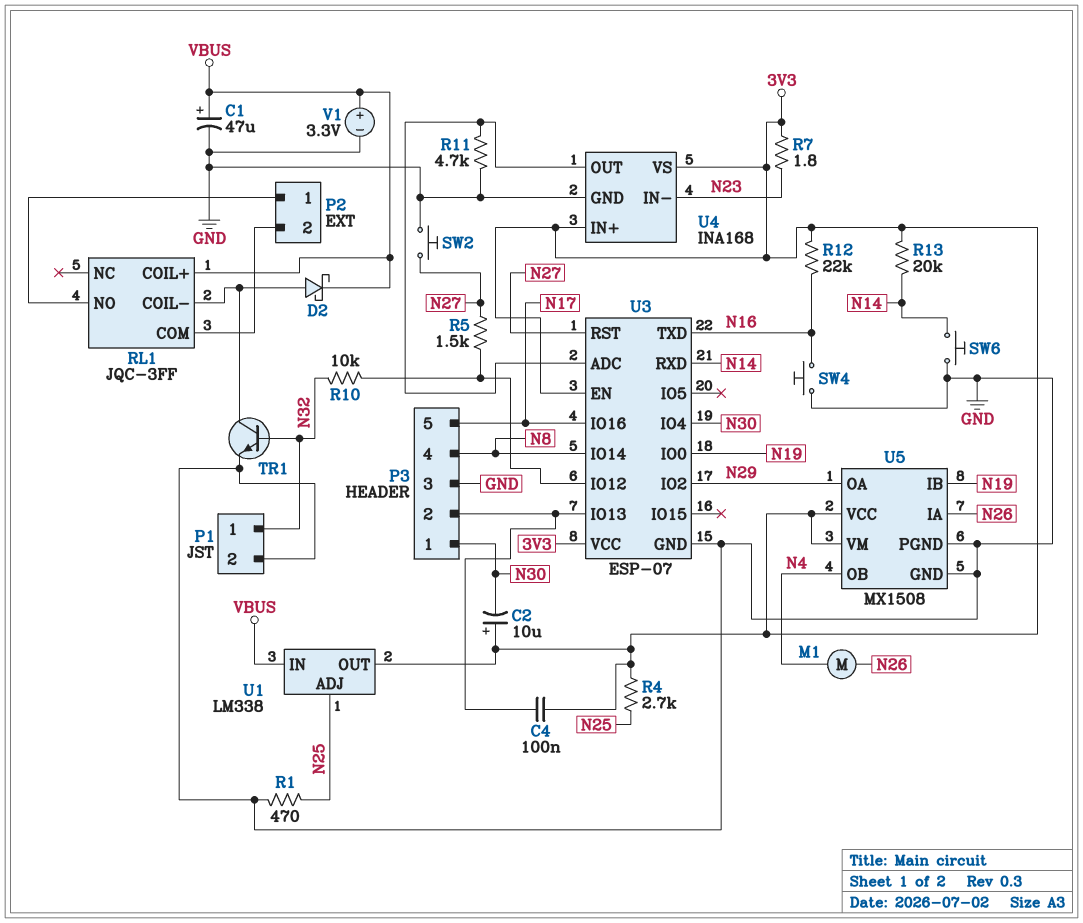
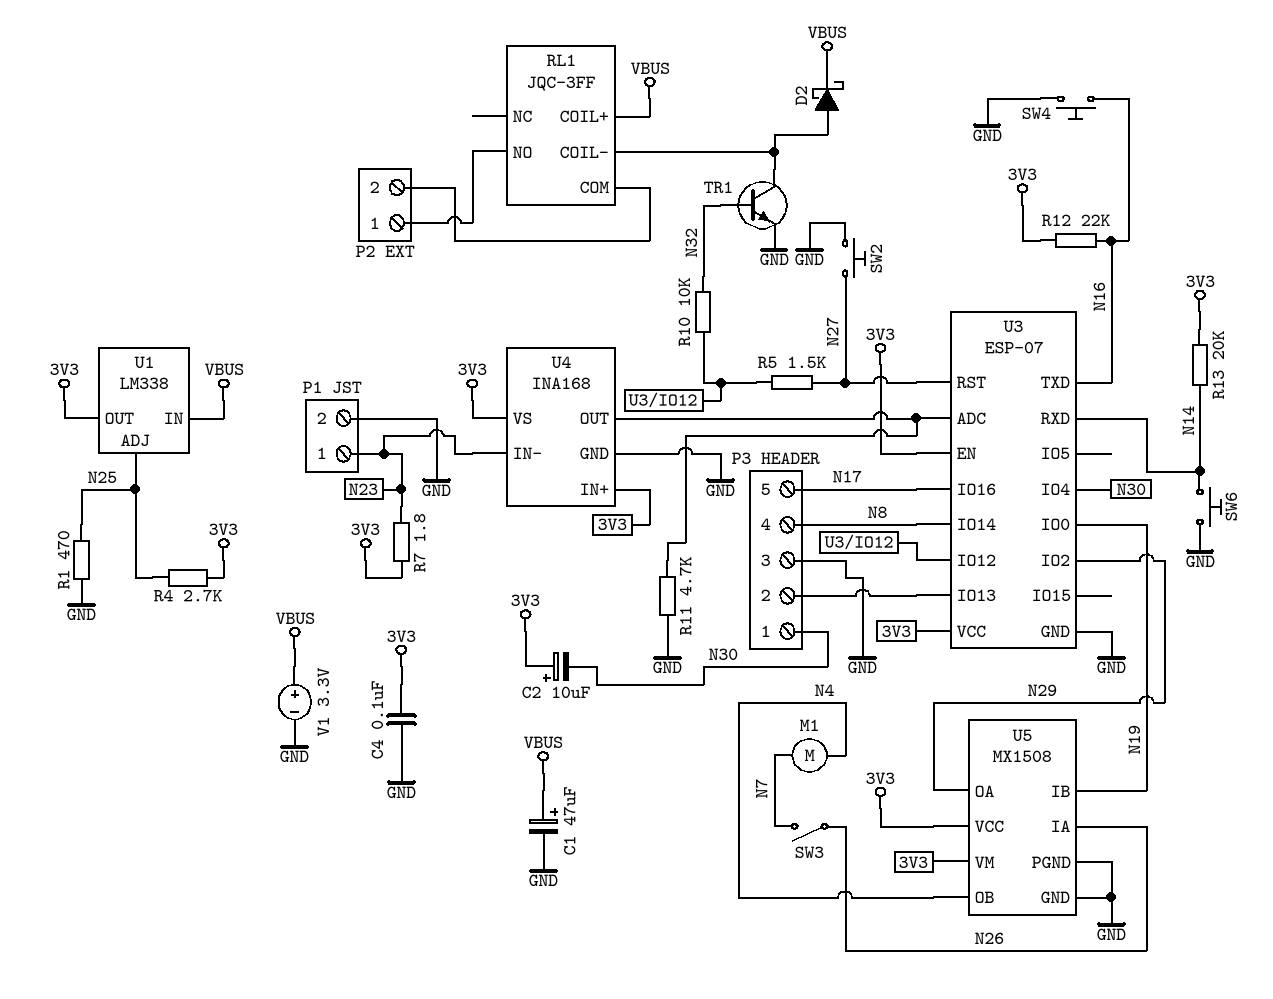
C4: 100nF (3V3, P3/2) -> 100nF (3V3, GND)
M1: motor (N4, N26) -> motor (N4, N7)
P1 pin 1: N32 -> N23
SW3: none -> switch (N7, N26)

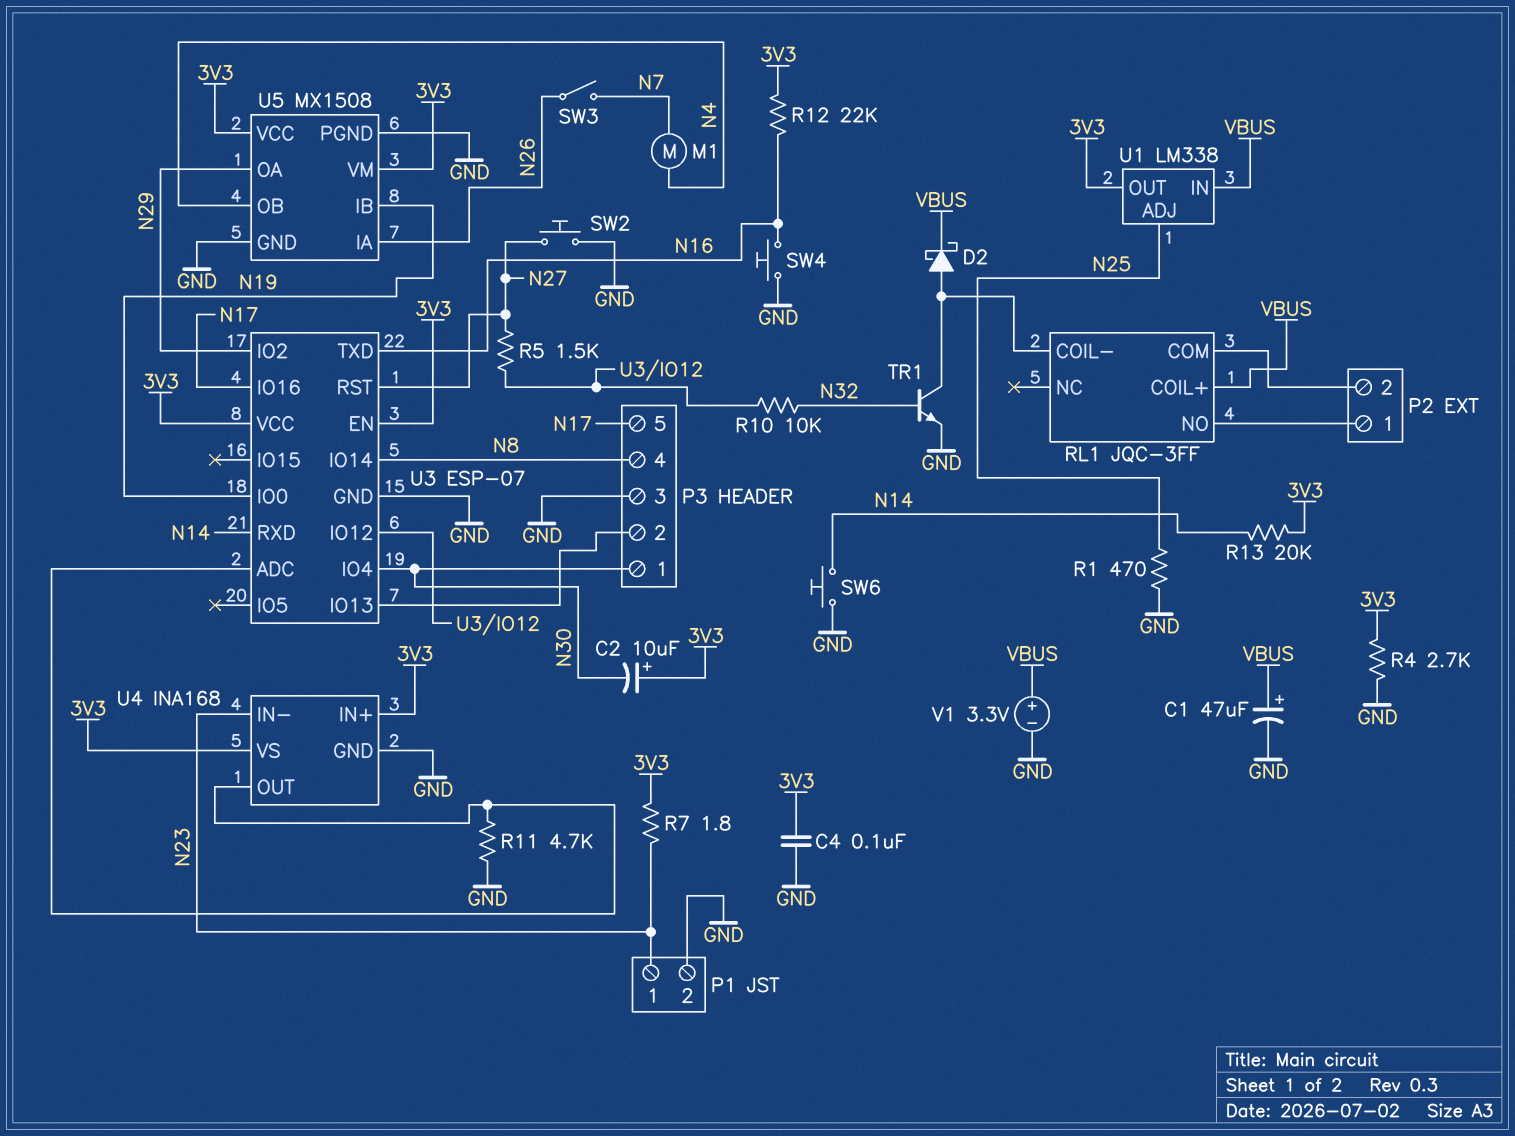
R4: 2.7k (3V3, N25) -> 2.7k (3V3, GND)

